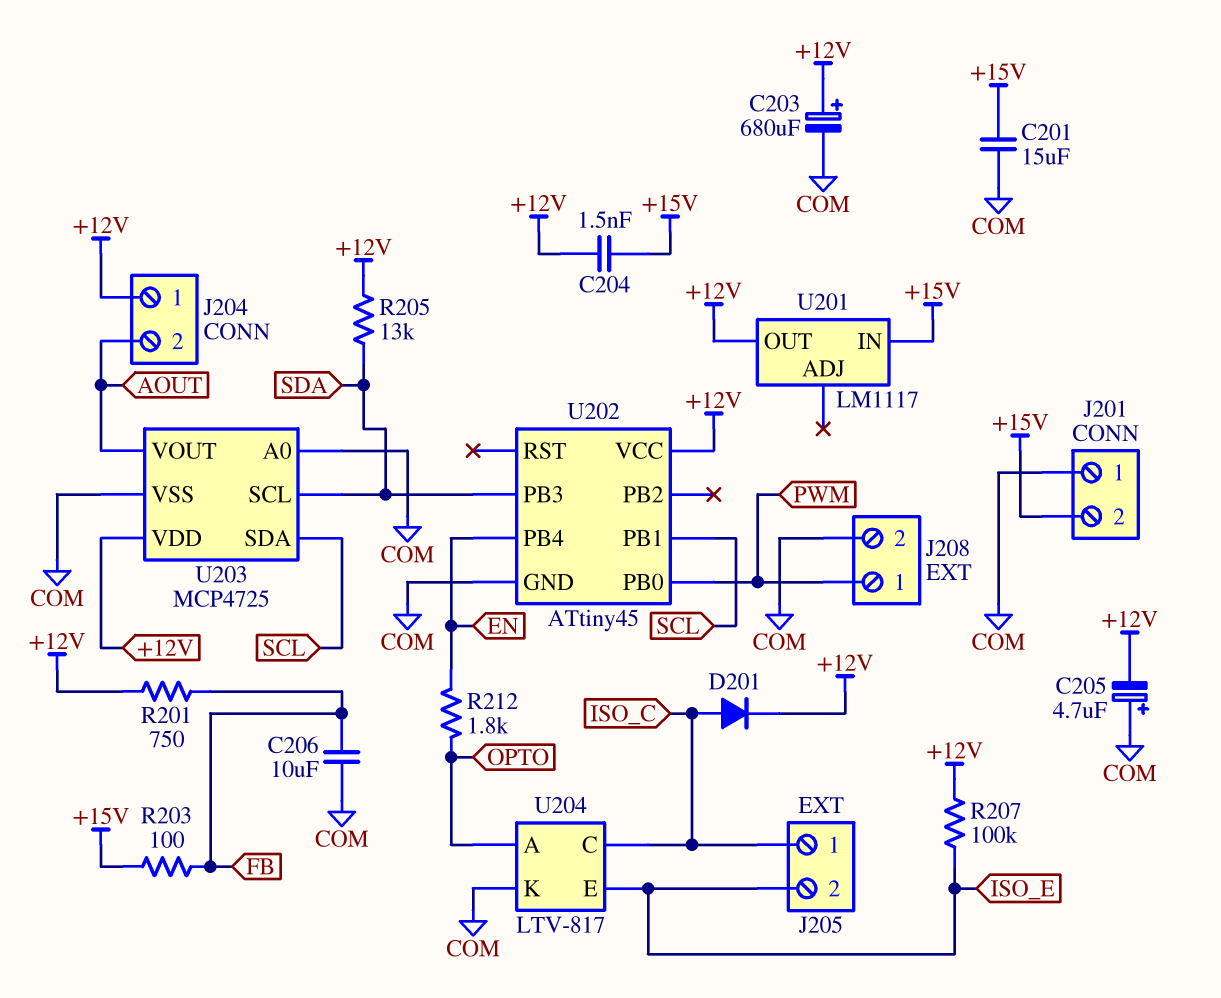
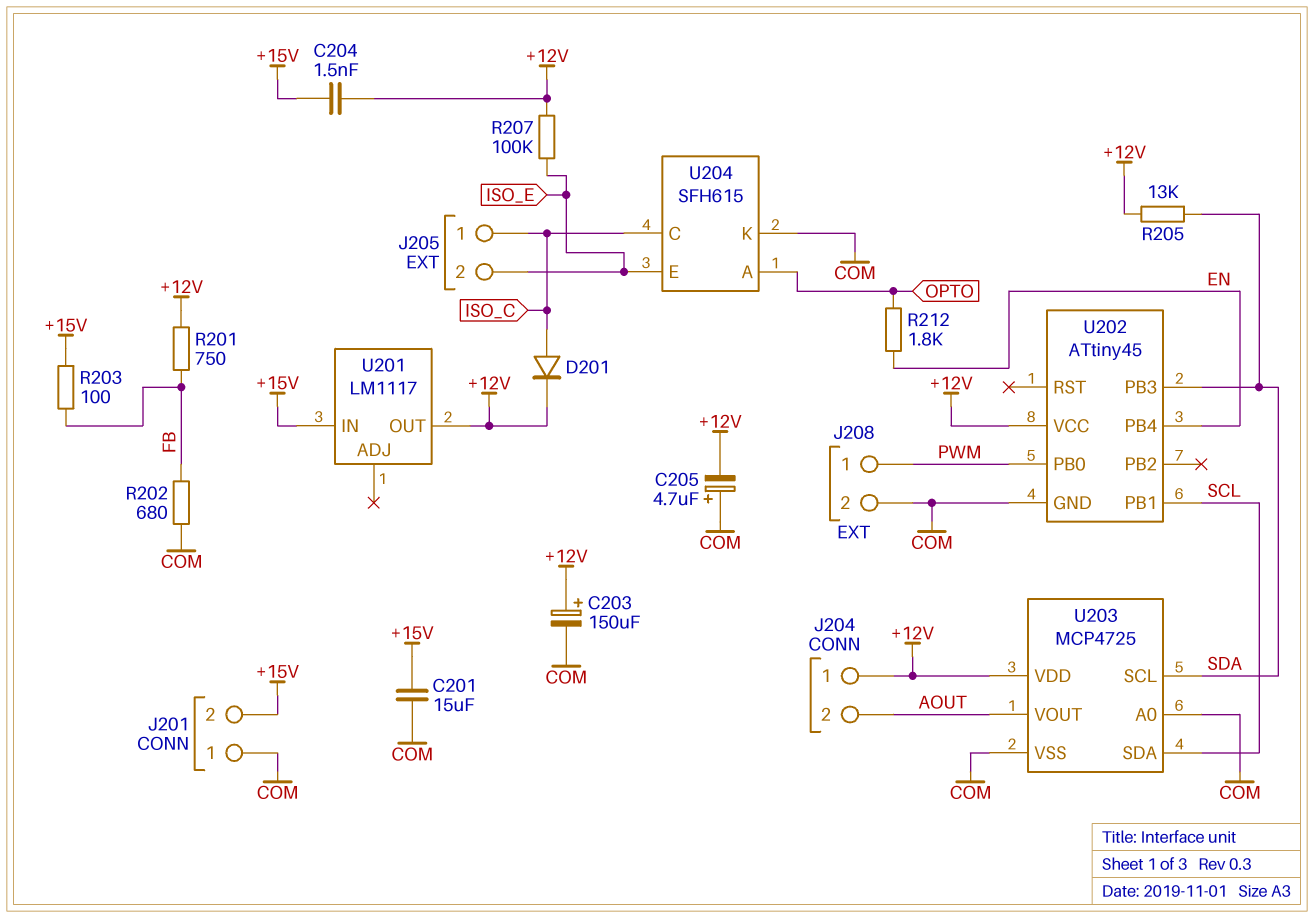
C203: 680uF (plus +12V, minus COM) -> 150uF (plus +12V, minus COM)
C206: 10uF (COM, FB) -> none
R202: none -> 680 (COM, FB)
U204: LTV-817 -> SFH615

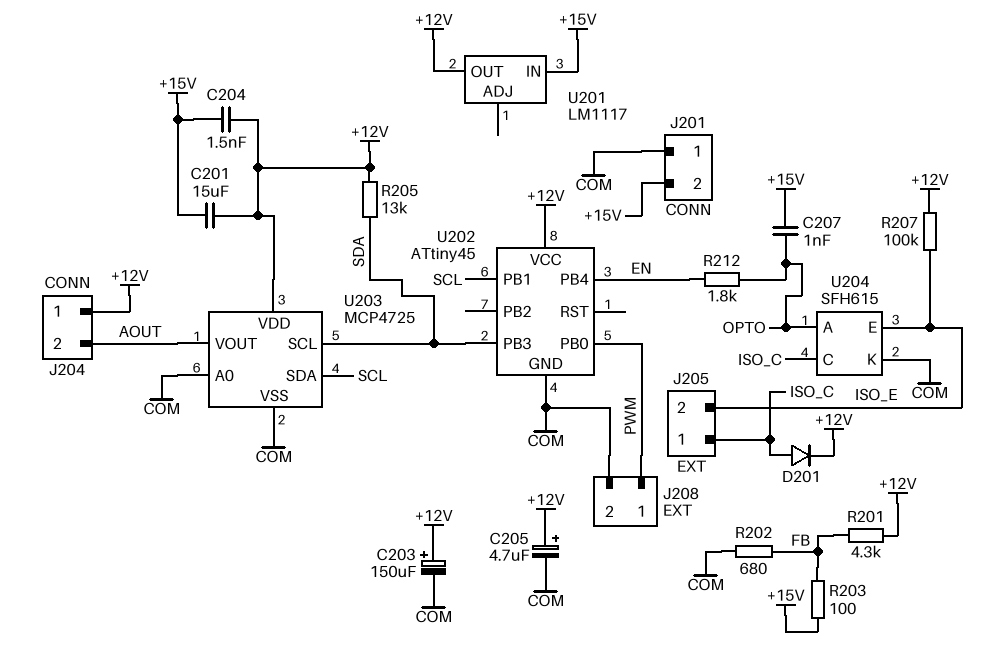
C201: 15uF (+15V, COM) -> 15uF (+12V, +15V)
C205: 4.7uF (plus COM, minus +12V) -> 4.7uF (plus +12V, minus COM)
C207: none -> 1nF (+15V, OPTO)
R201: 750 (+12V, FB) -> 4.3k (+12V, FB)

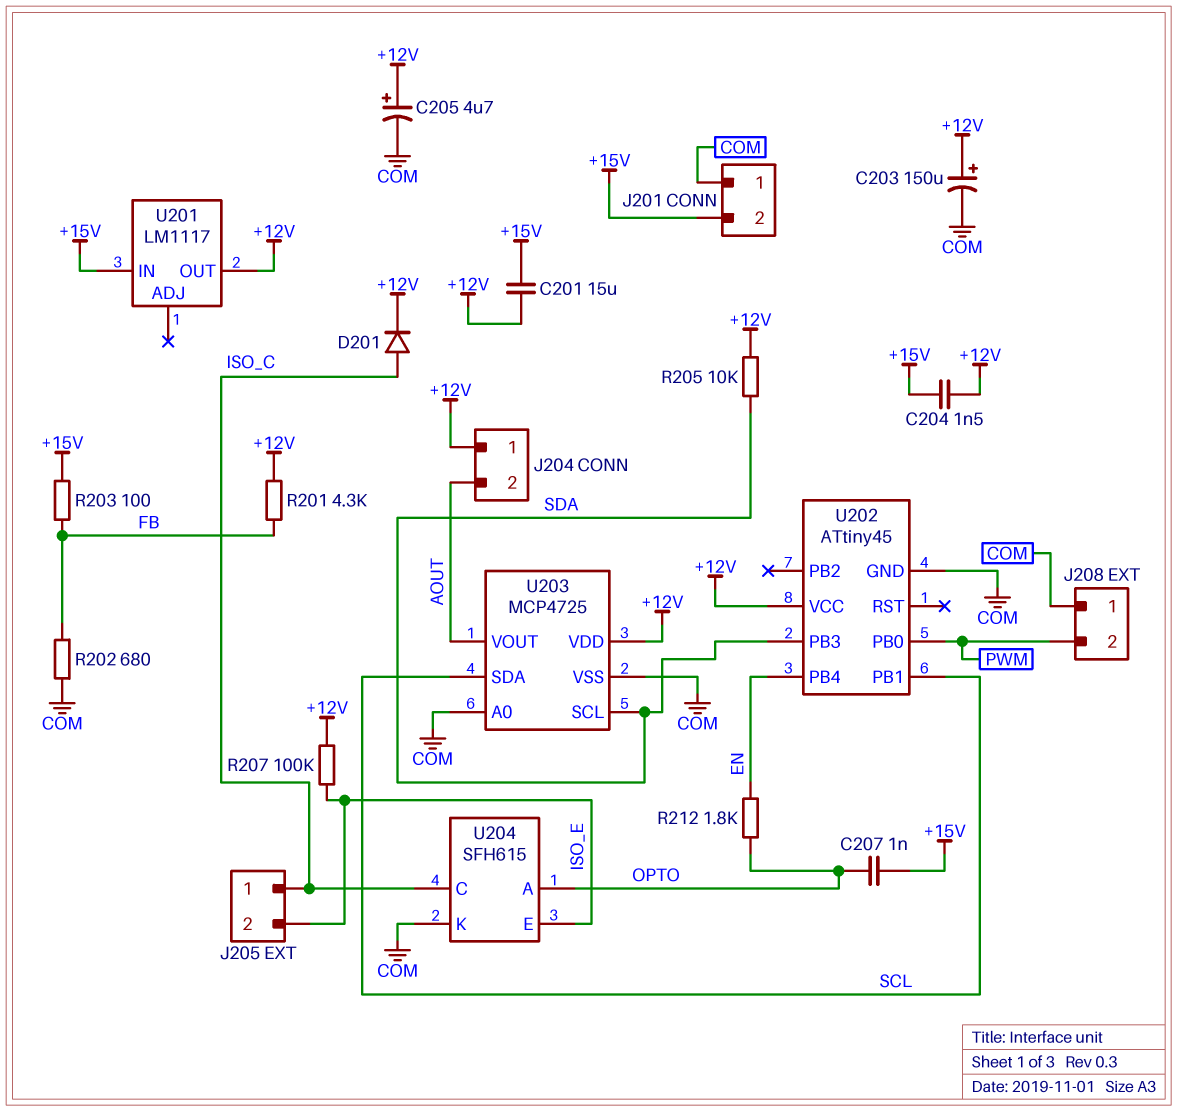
J208 pin 1: PWM -> COM
J208 pin 2: COM -> PWM
R205: 13k (+12V, SDA) -> 10k (+12V, SDA)

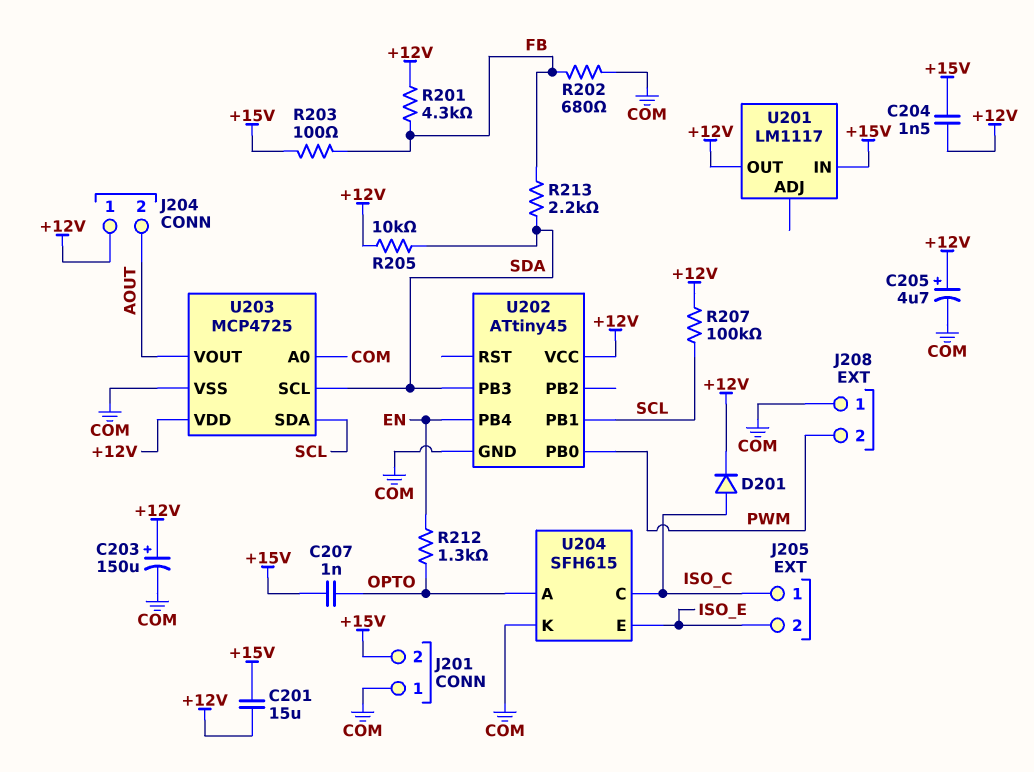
R207: 100k (+12V, ISO_E) -> 100k (+12V, SCL)
R212: 1.8k (EN, OPTO) -> 1.3k (EN, OPTO)
R213: none -> 2.2k (FB, SDA)

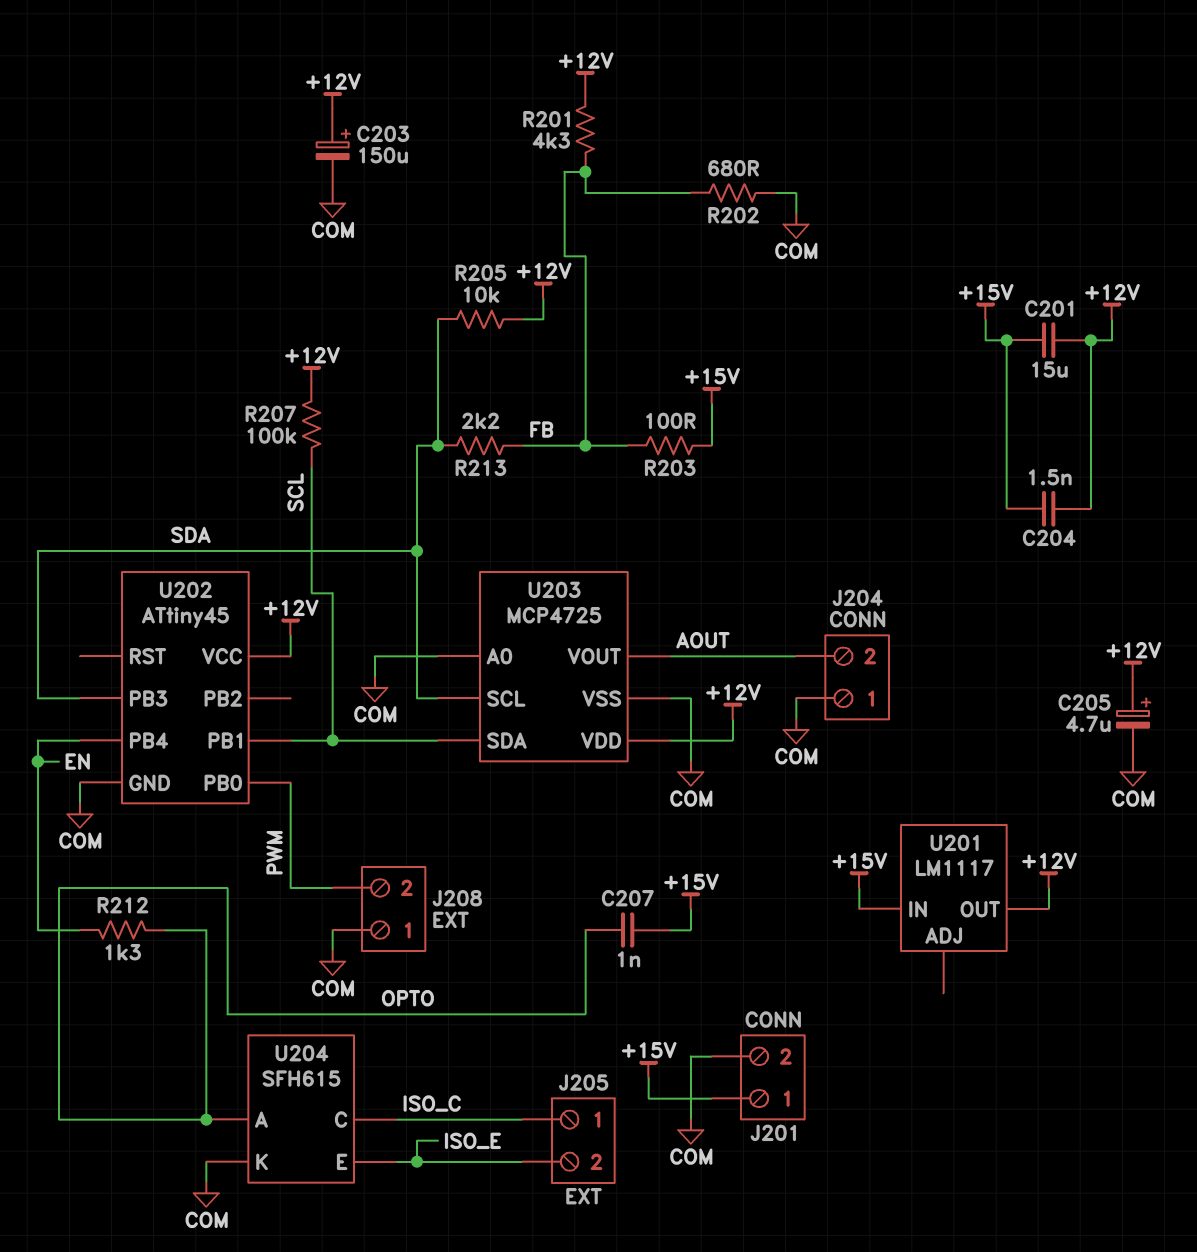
D201: diode (A ISO_C, K +12V) -> none
J201 pin 1: COM -> +15V
J201 pin 2: +15V -> COM
J204 pin 1: +12V -> COM

